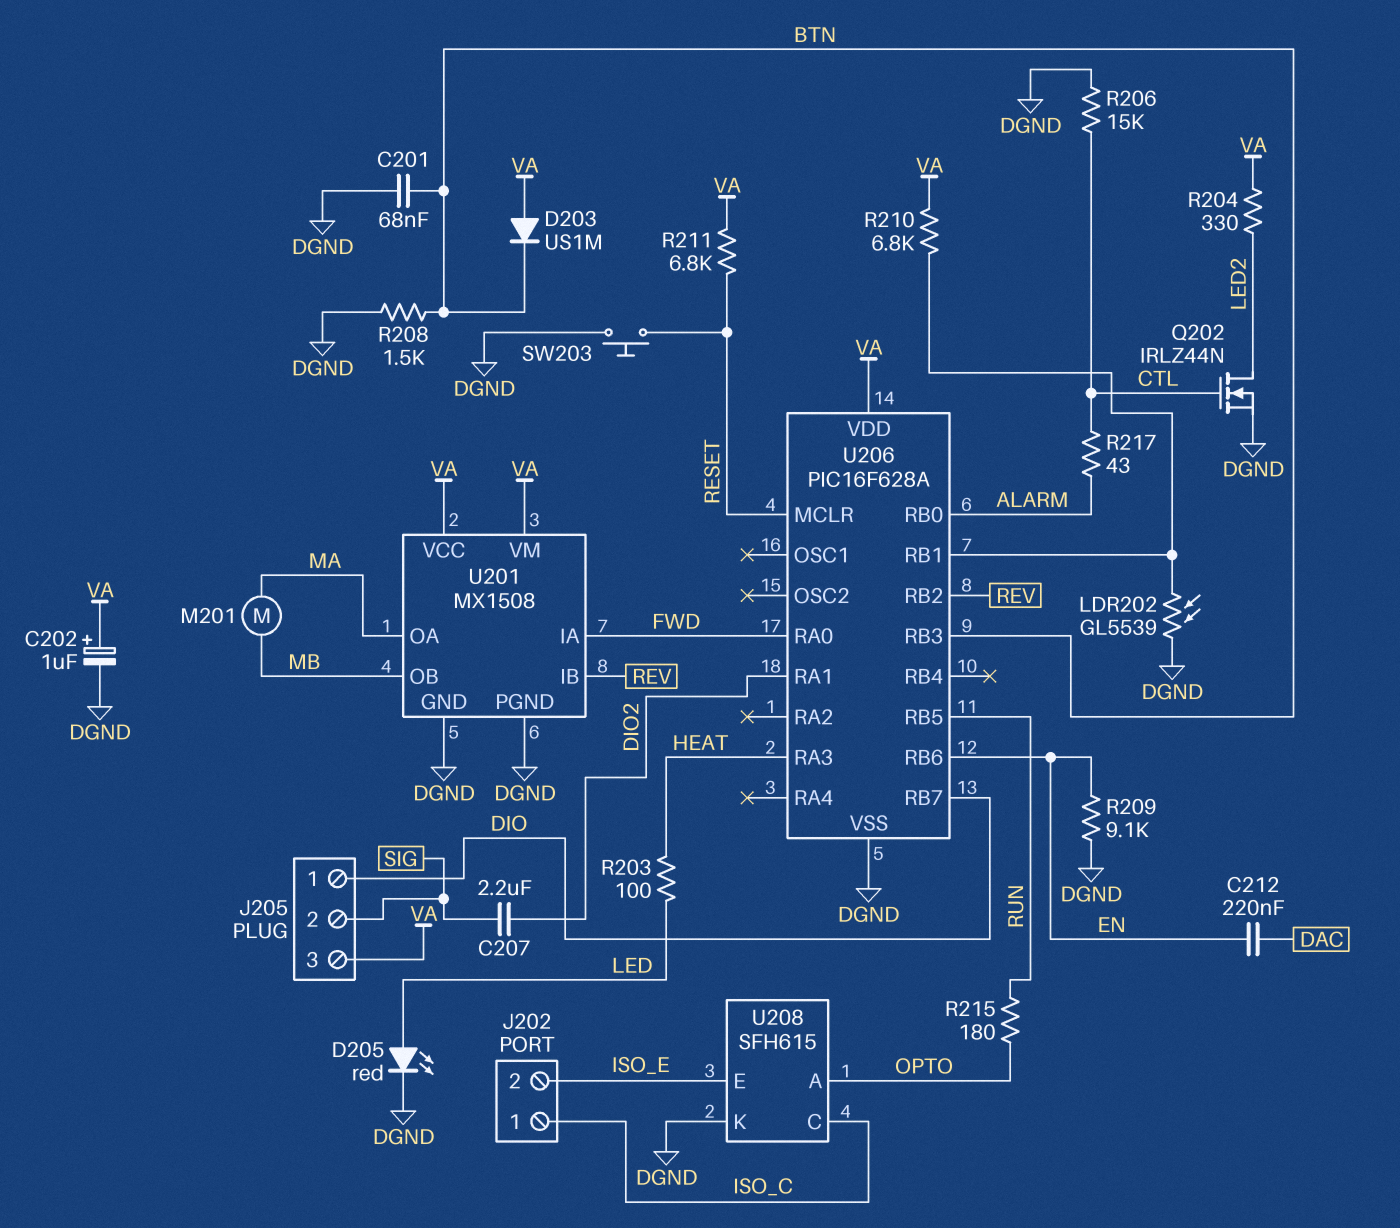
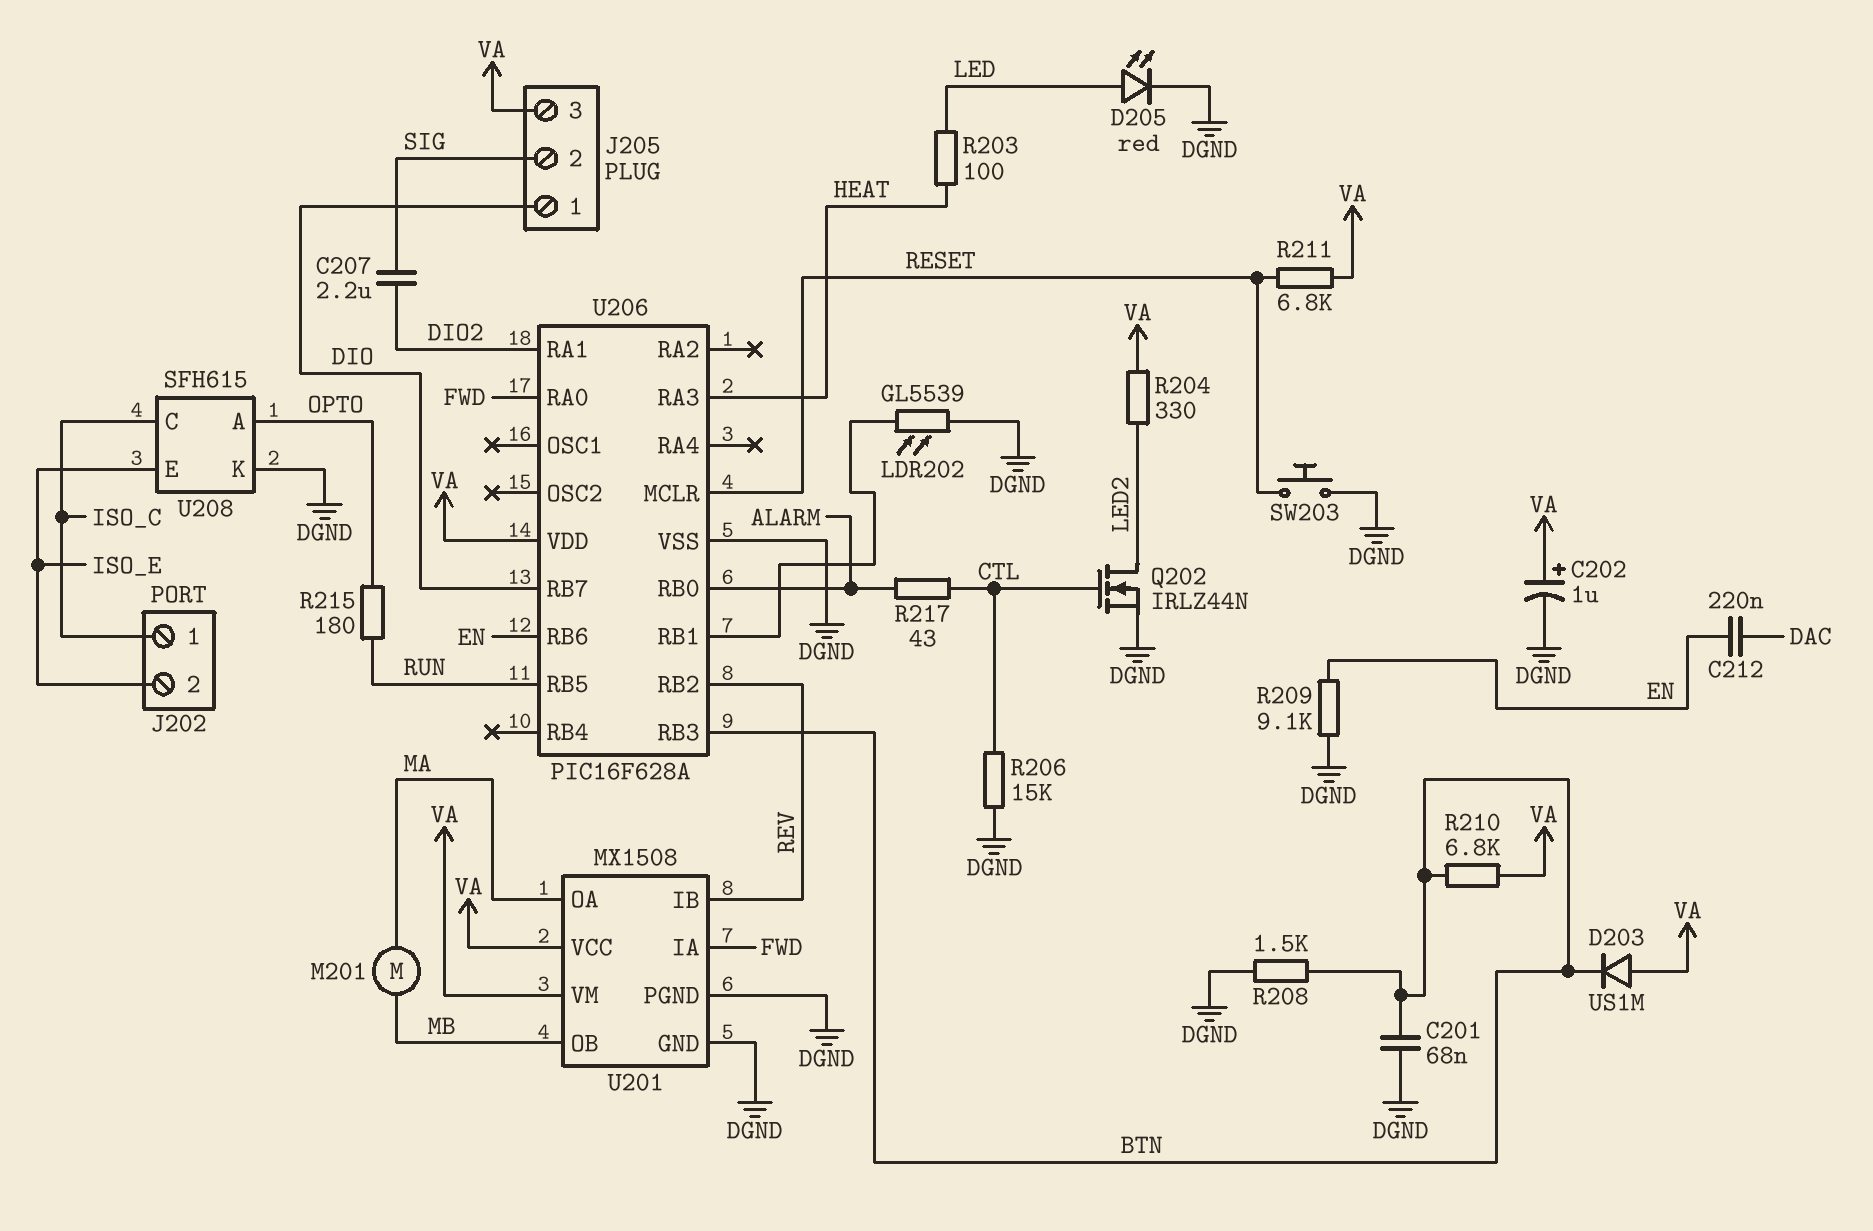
R210: 6.8k (U206/RB1, VA) -> 6.8k (BTN, VA)

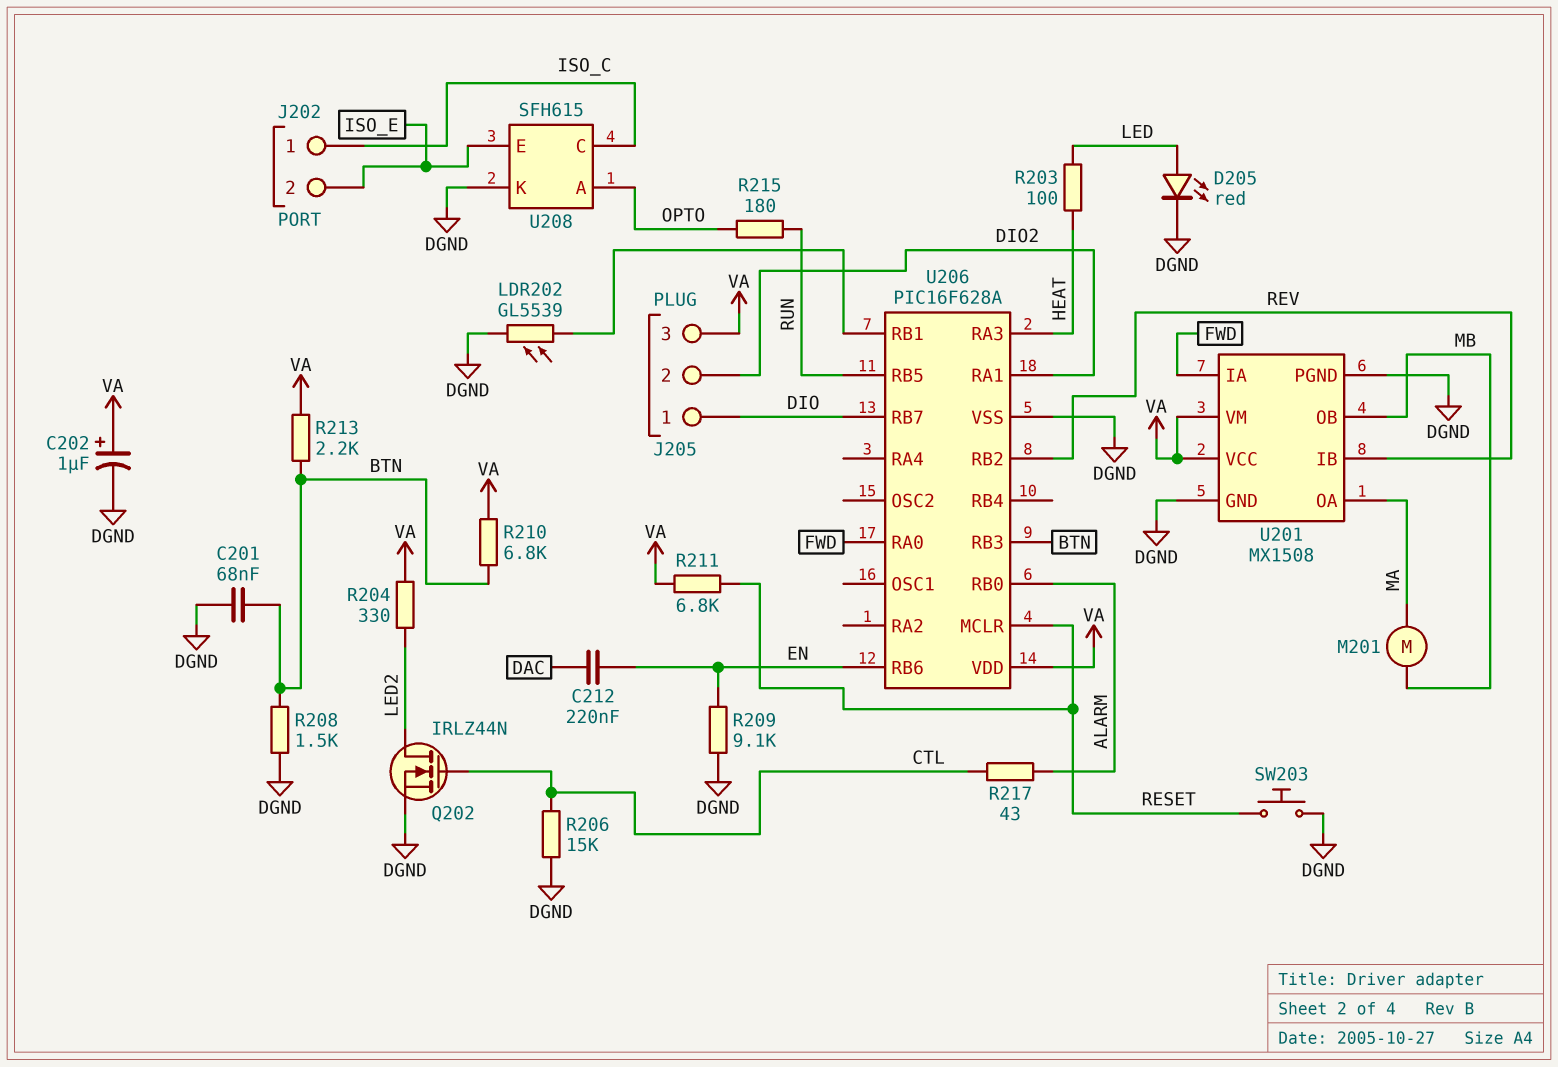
C207: 2.2uF (DIO2, SIG) -> none
D203: diode US1M (A VA, K BTN) -> none
J205 pin 2: SIG -> DIO2
R213: none -> 2.2k (BTN, VA)

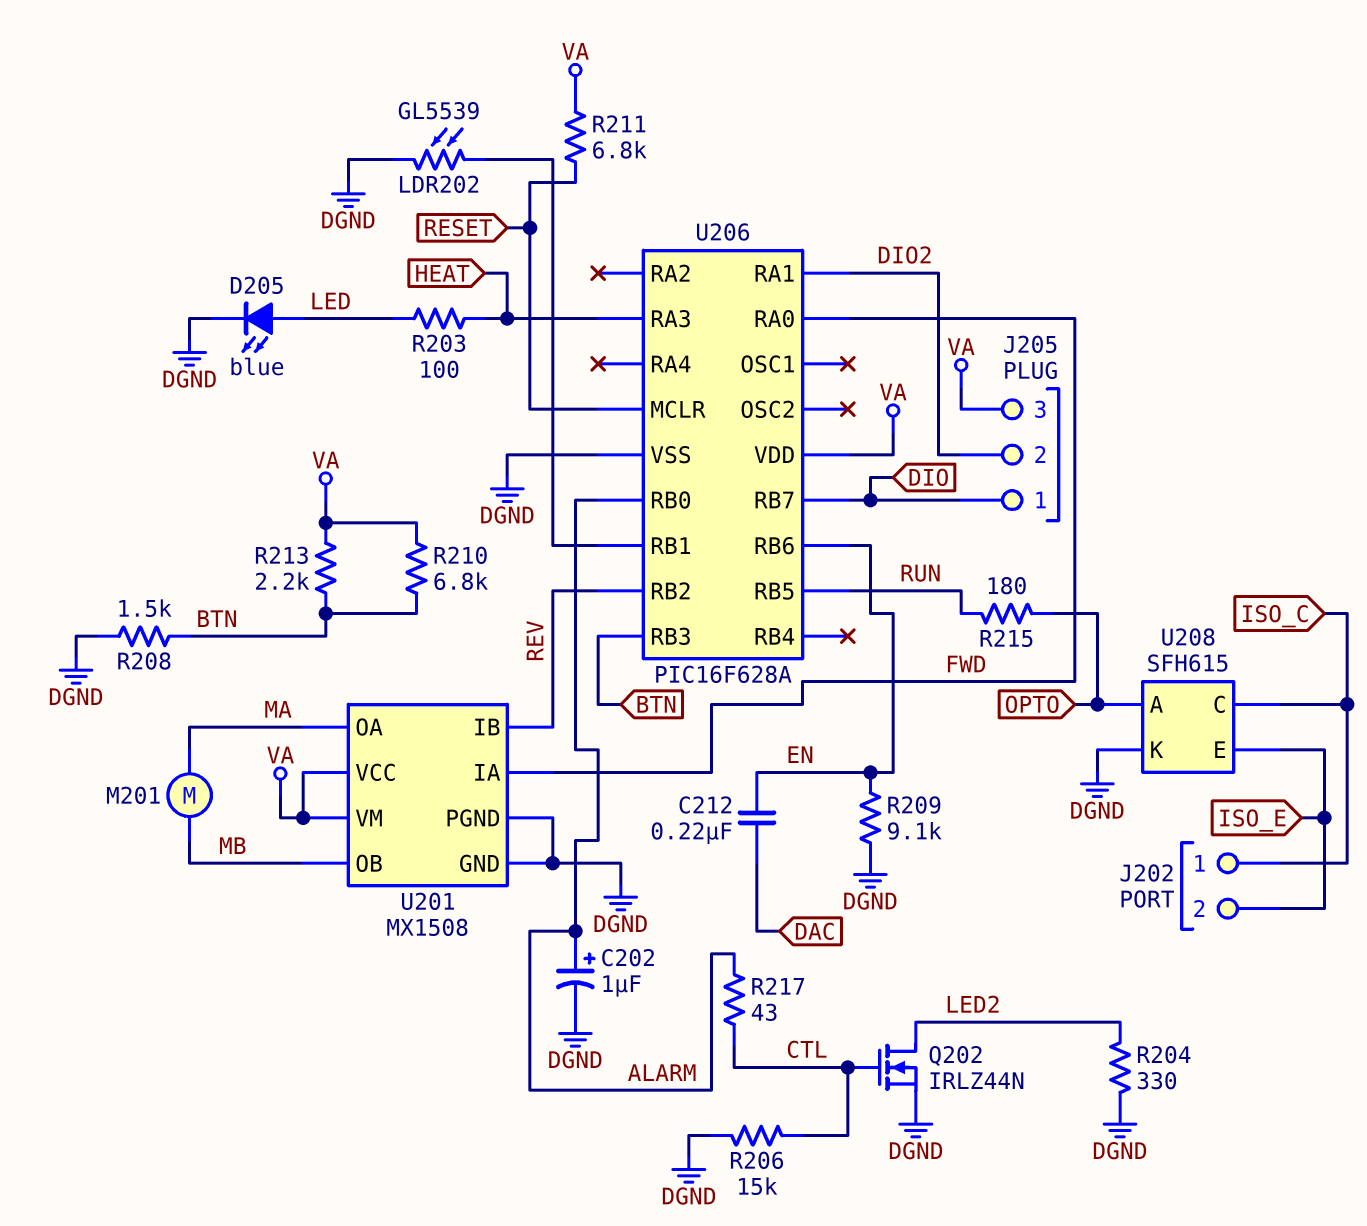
C201: 68nF (BTN, DGND) -> none
C202: 1uF (plus VA, minus DGND) -> 1uF (plus ALARM, minus DGND)
D205: LED red (A LED, K DGND) -> LED blue (A LED, K DGND)
R204: 330 (LED2, VA) -> 330 (DGND, LED2)
SW203: button (DGND, RESET) -> none

